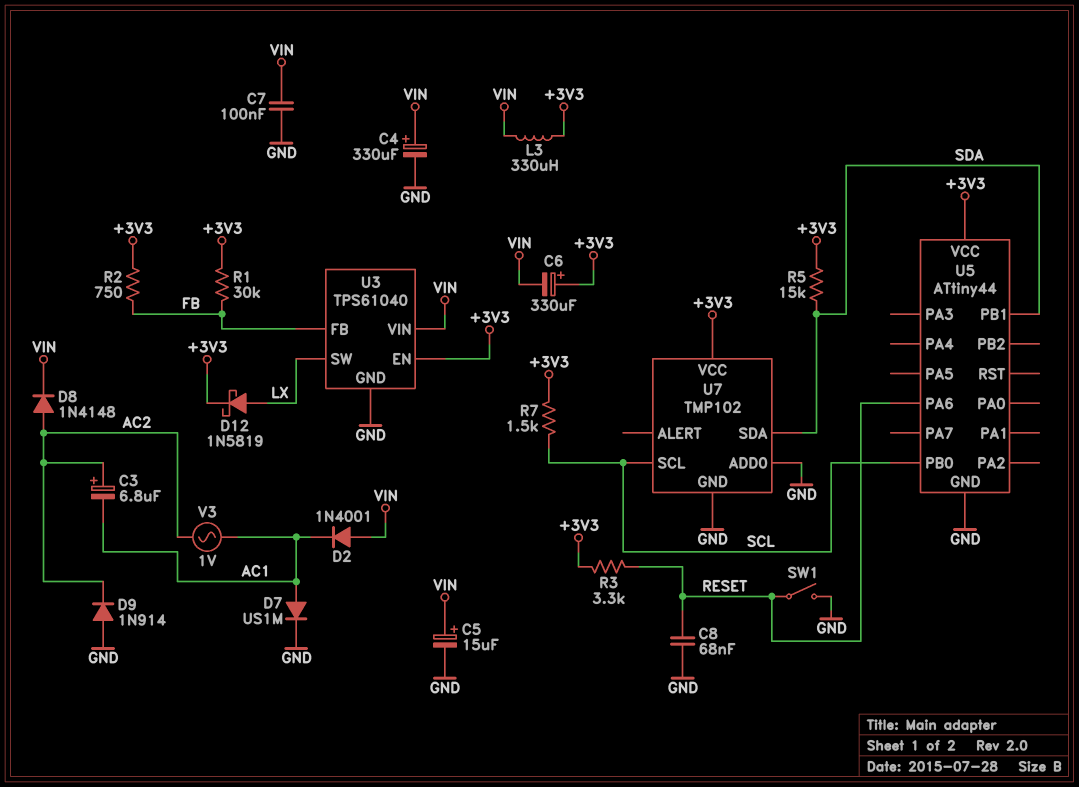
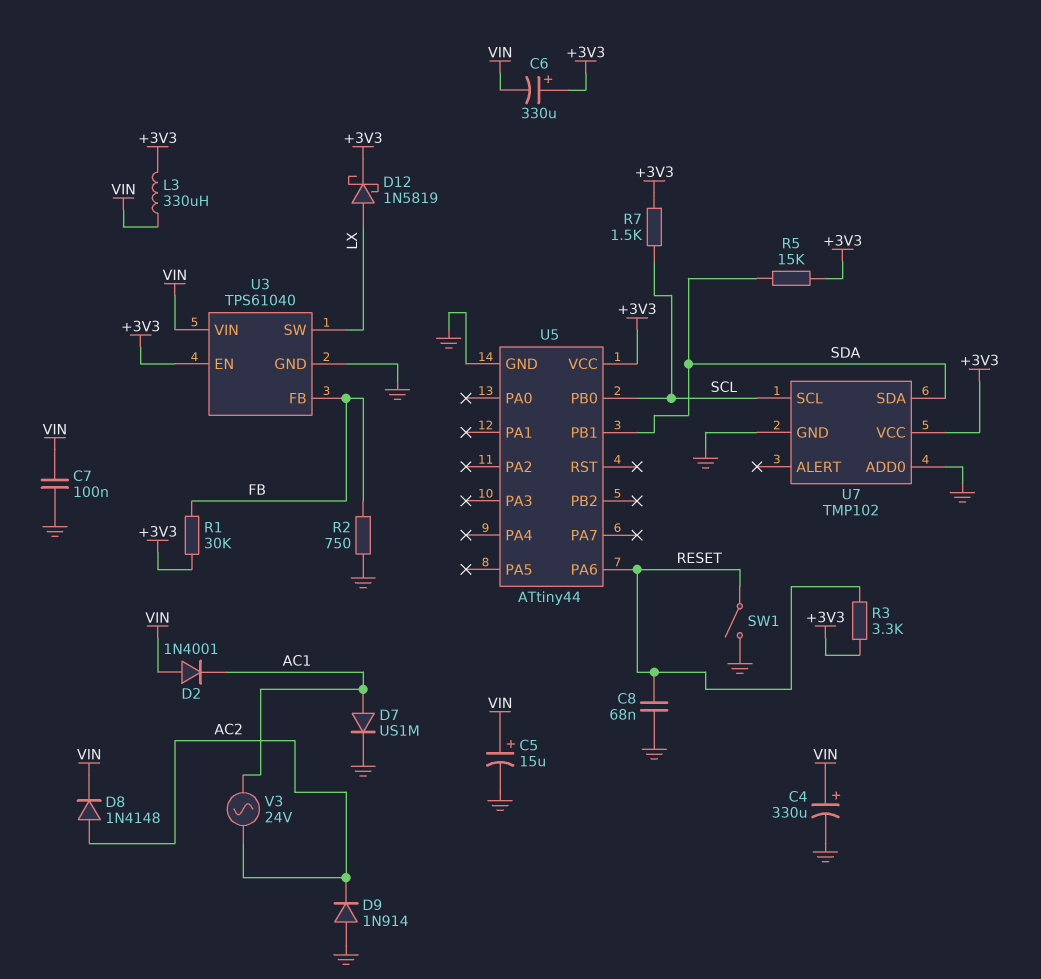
C3: 6.8uF (plus AC2, minus AC1) -> none
R2: 750 (+3V3, FB) -> 750 (FB, GND)
V3: AC 1V (AC1, AC2) -> AC 24V (AC1, AC2)

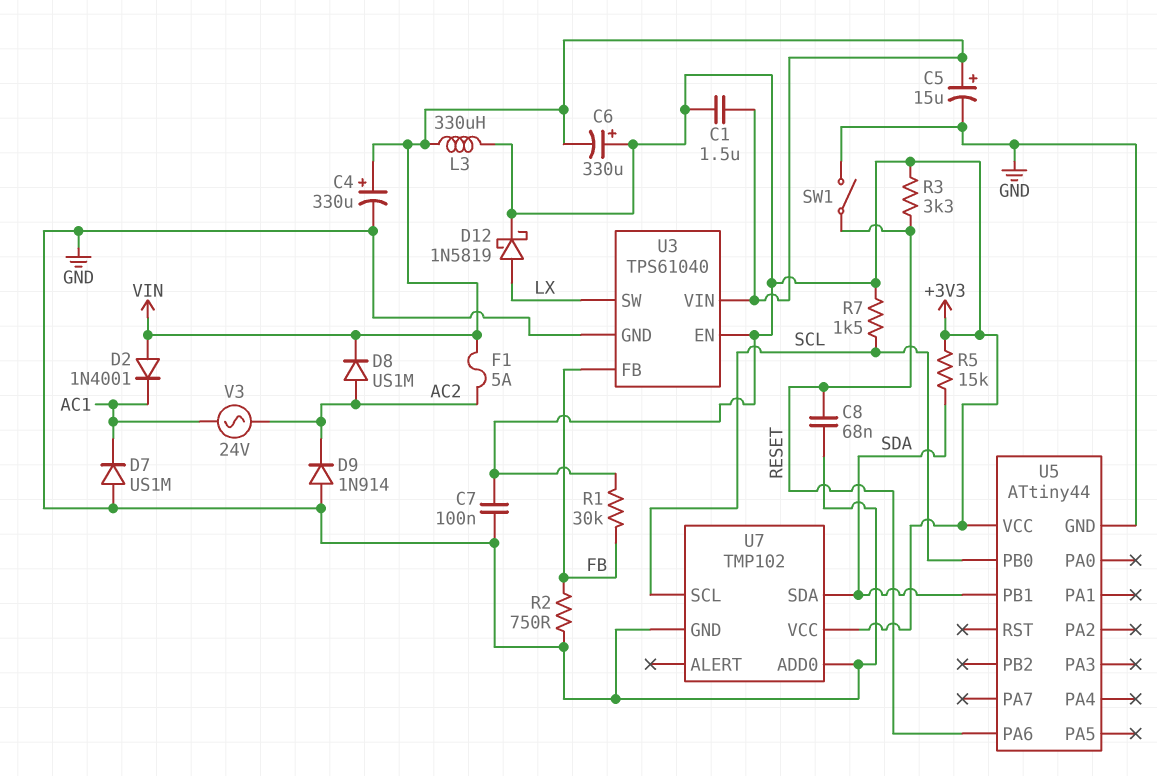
C1: none -> 1.5uF (+3V3, VIN)
C7: 100nF (GND, VIN) -> 100nF (+3V3, GND)
D7: diode US1M (A AC1, K GND) -> diode US1M (A GND, K AC1)
D8: diode 1N4148 (A AC2, K VIN) -> diode US1M (A AC2, K VIN)
F1: none -> 5A (AC2, VIN)

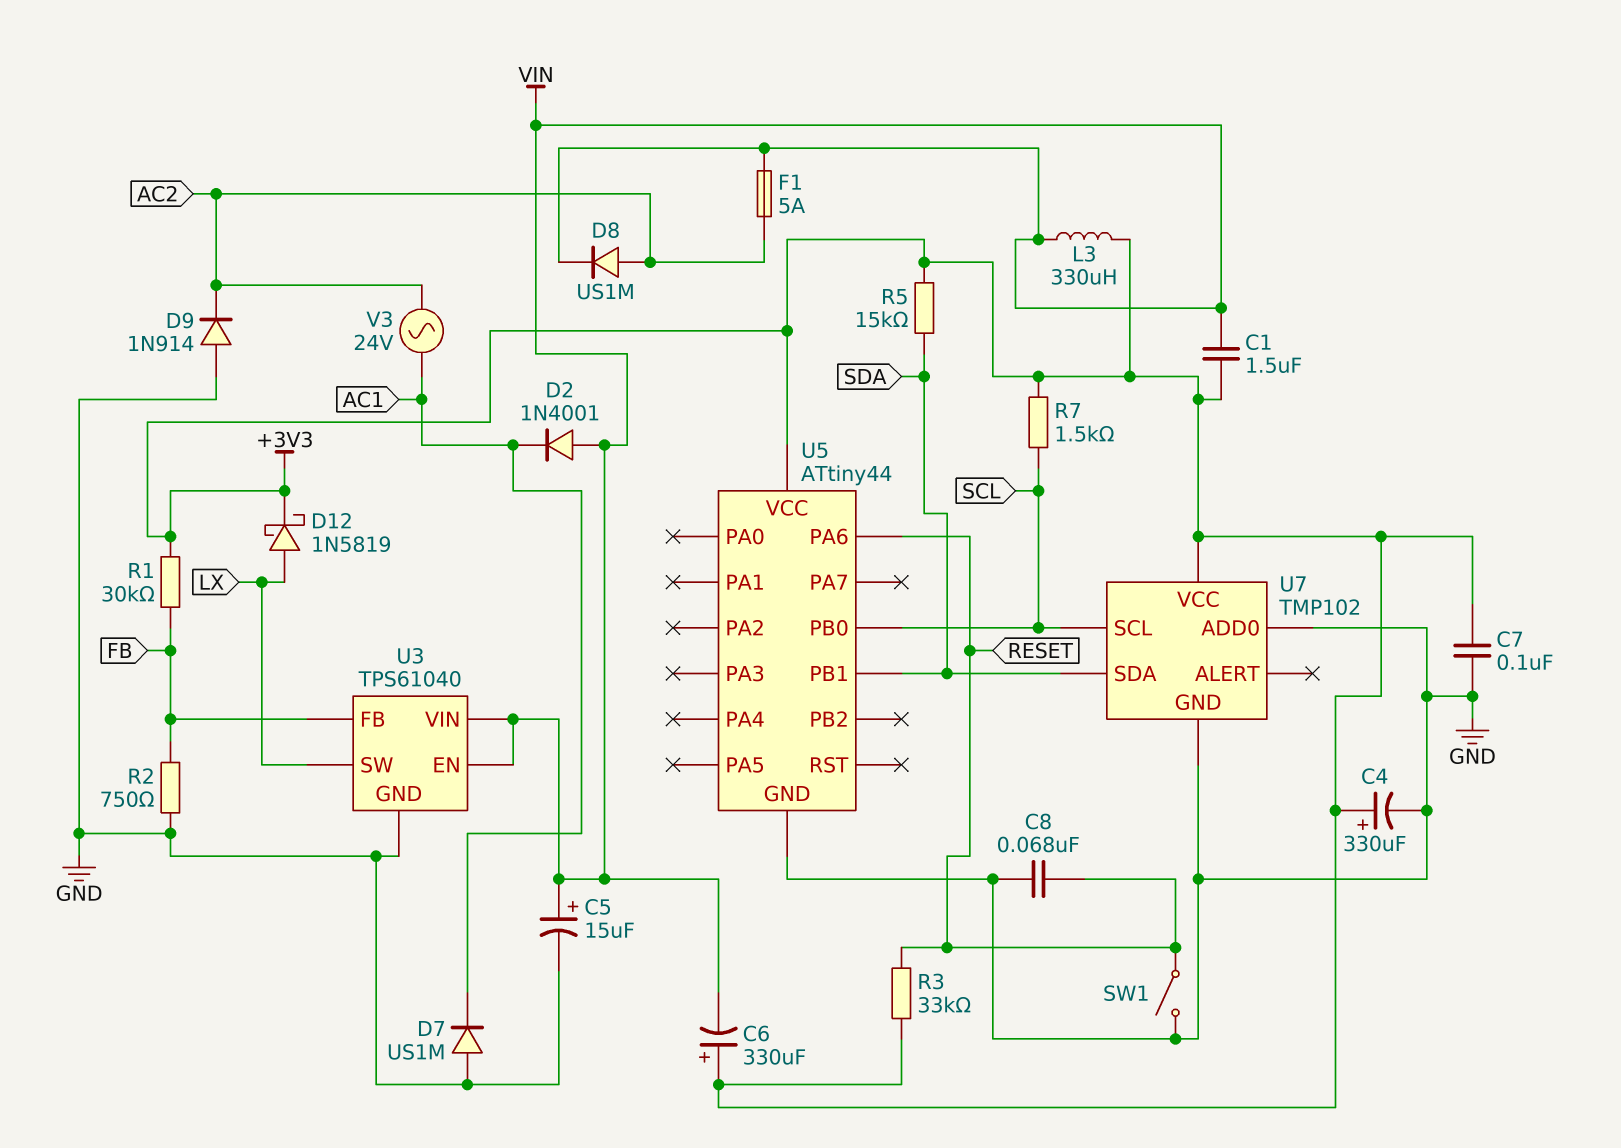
C4: 330uF (plus VIN, minus GND) -> 330uF (plus +3V3, minus GND)
R3: 3.3k (+3V3, RESET) -> 33k (+3V3, RESET)
U3 pin EN: +3V3 -> VIN

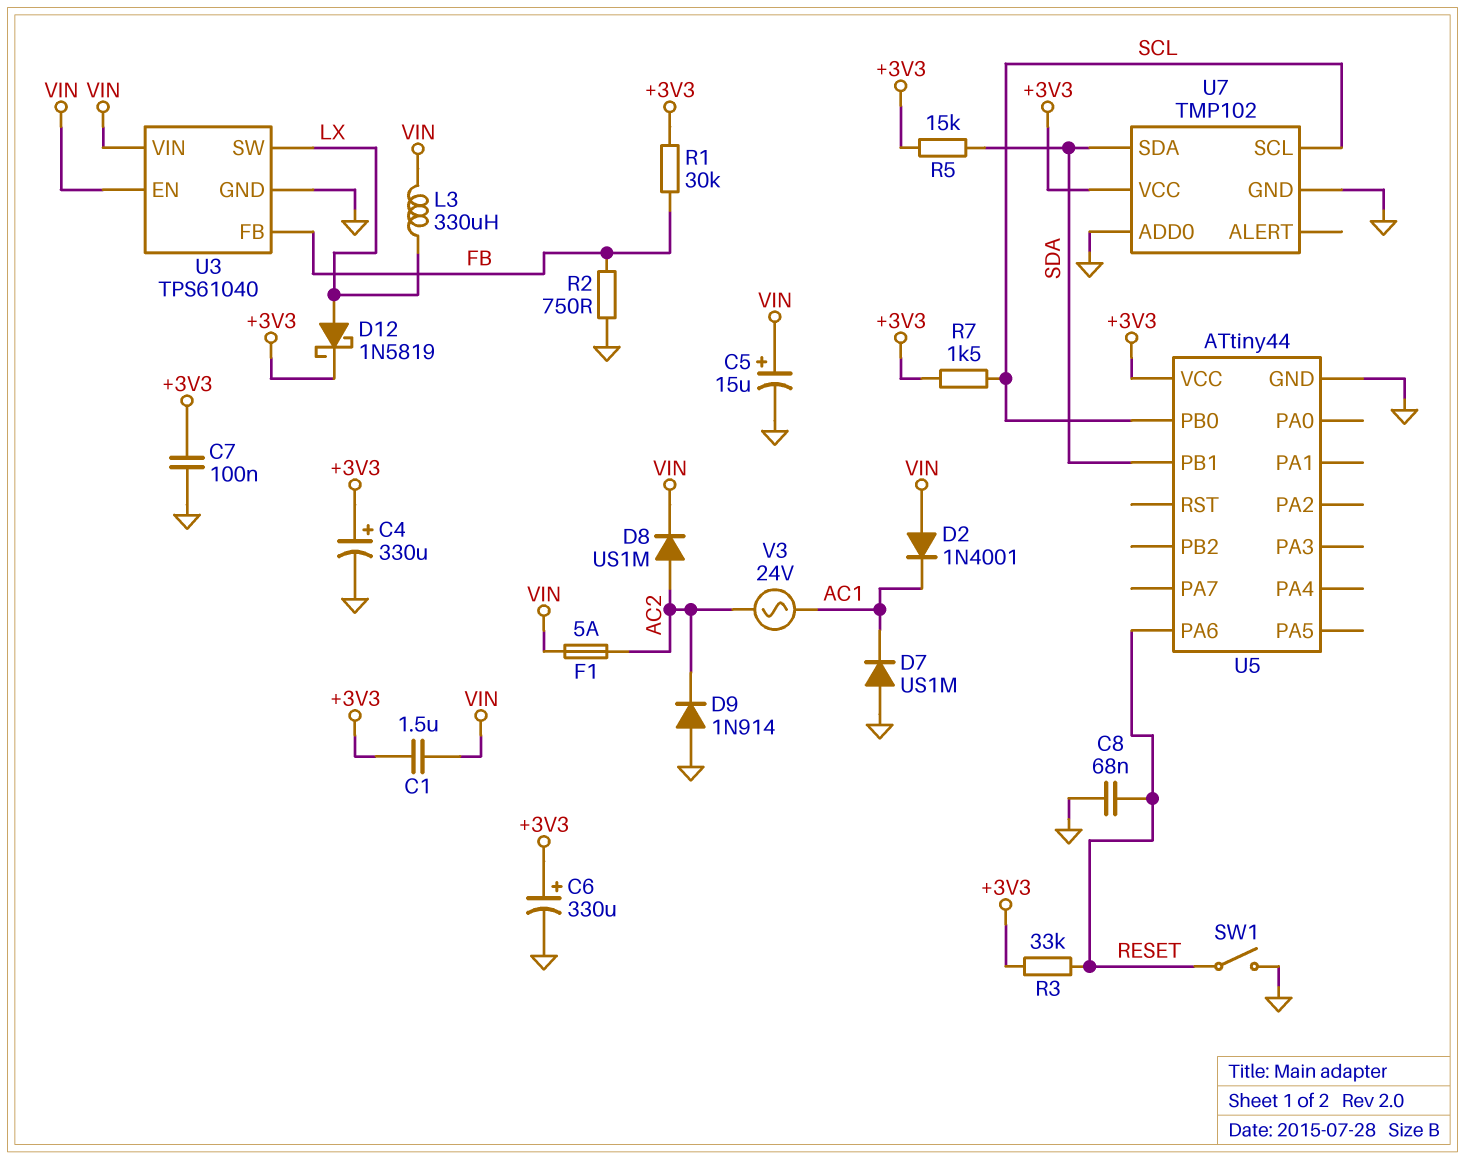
C6: 330uF (plus +3V3, minus VIN) -> 330uF (plus +3V3, minus GND)
L3: 330uH (+3V3, VIN) -> 330uH (LX, VIN)

